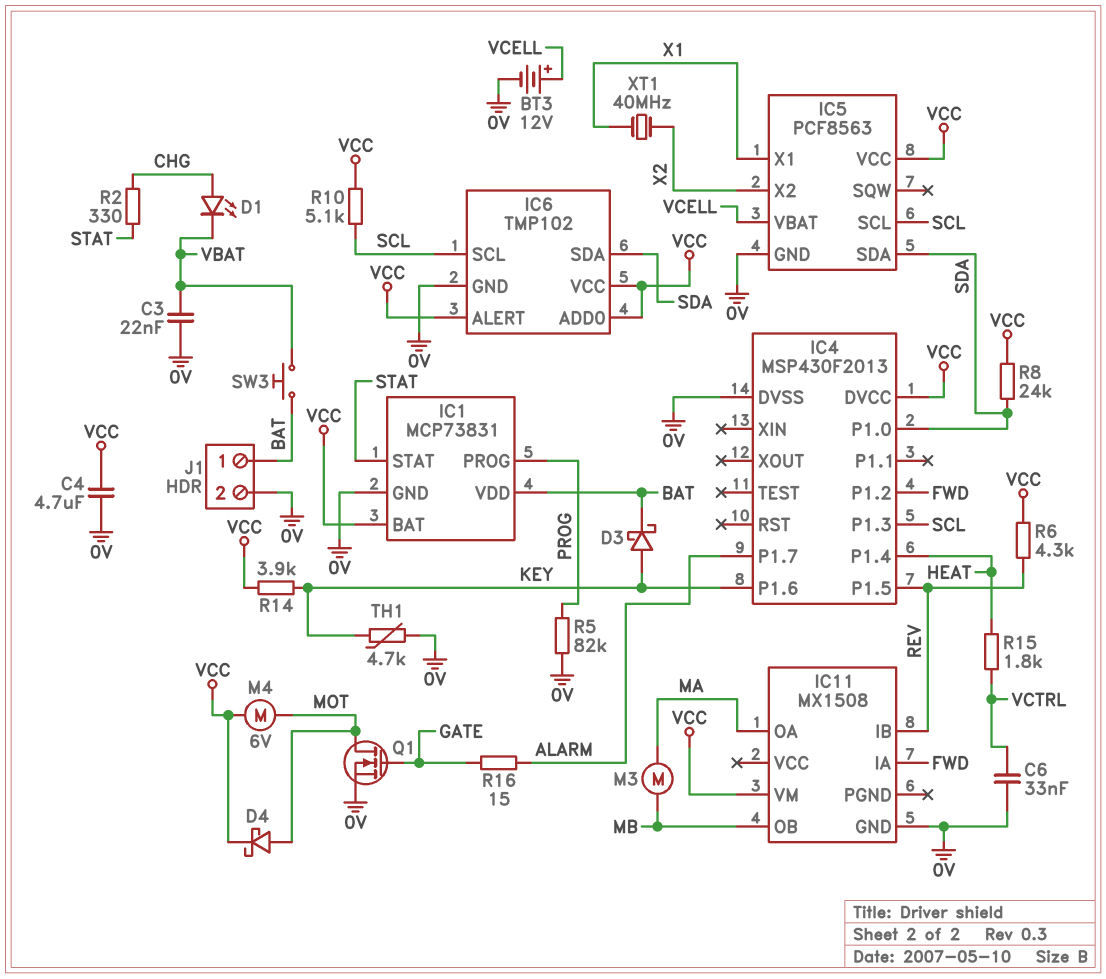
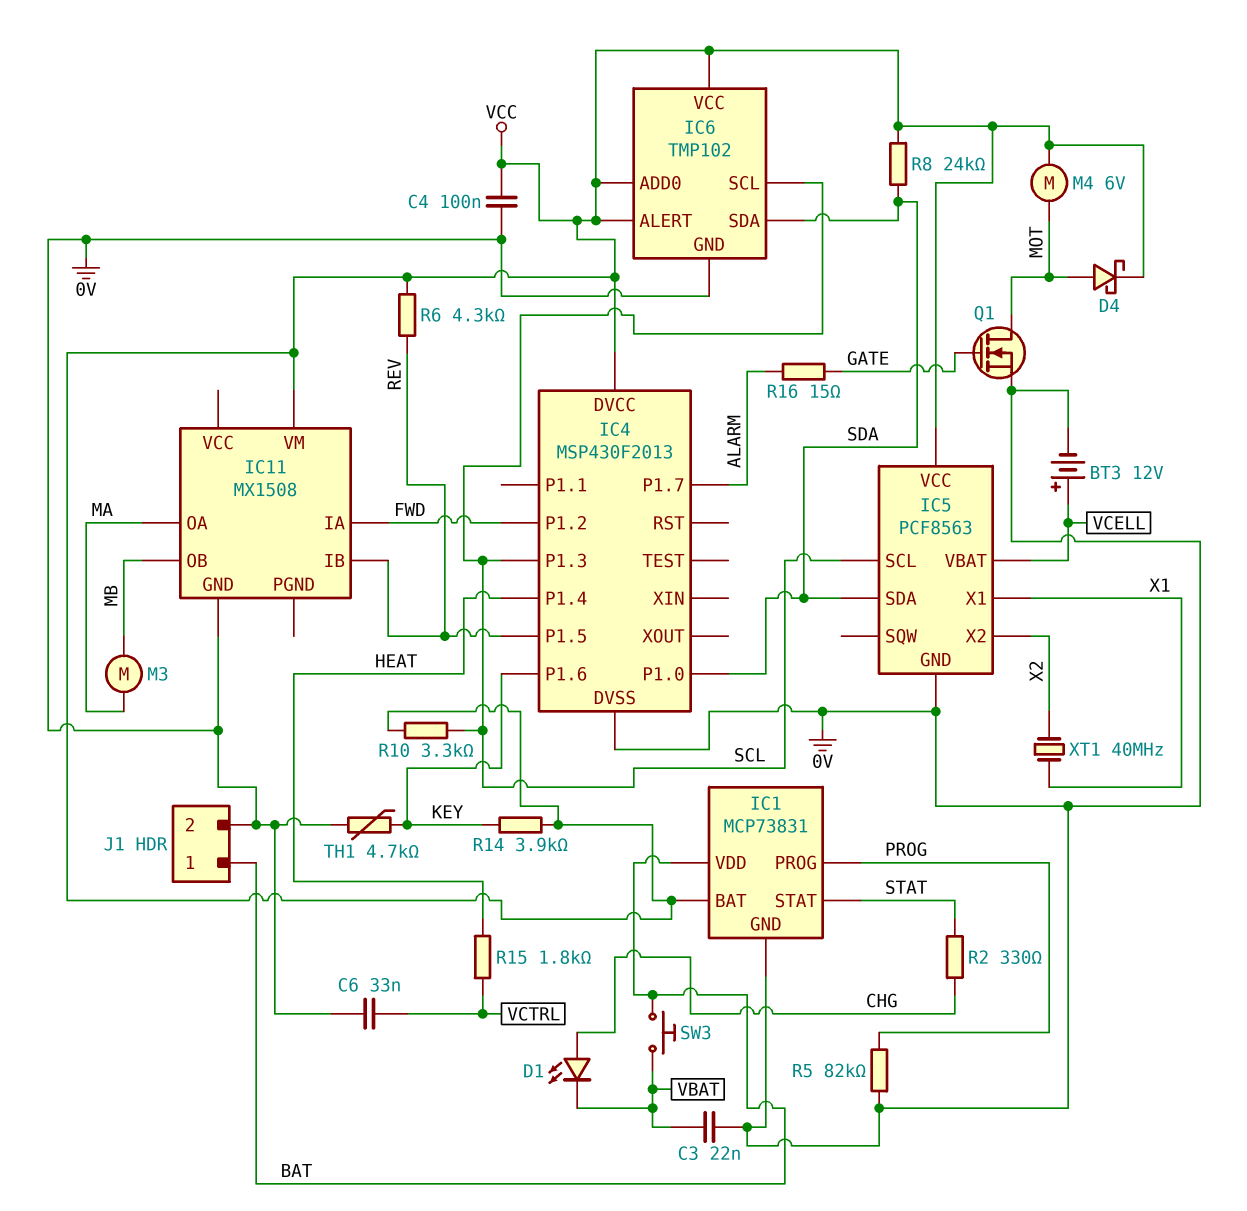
C4: 4.7uF (0V, VCC) -> 100nF (0V, VCC)
D3: schottky (A KEY, K BAT) -> none
R10: 5.1k (SCL, VCC) -> 3.3k (SCL, VCC)

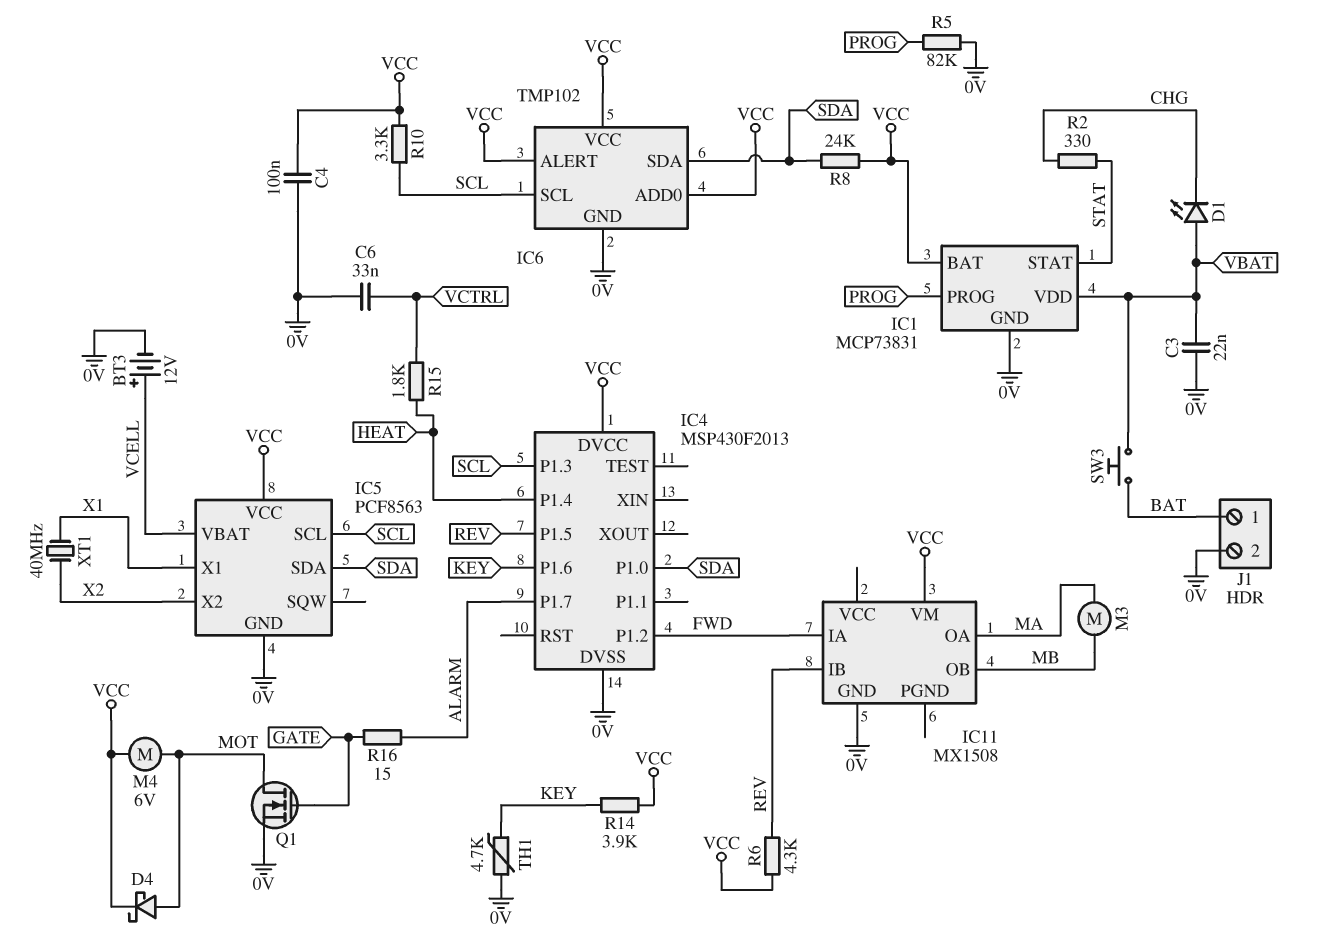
D1: LED (A CHG, K VBAT) -> LED (A VBAT, K CHG)
IC1 pin VDD: BAT -> VBAT

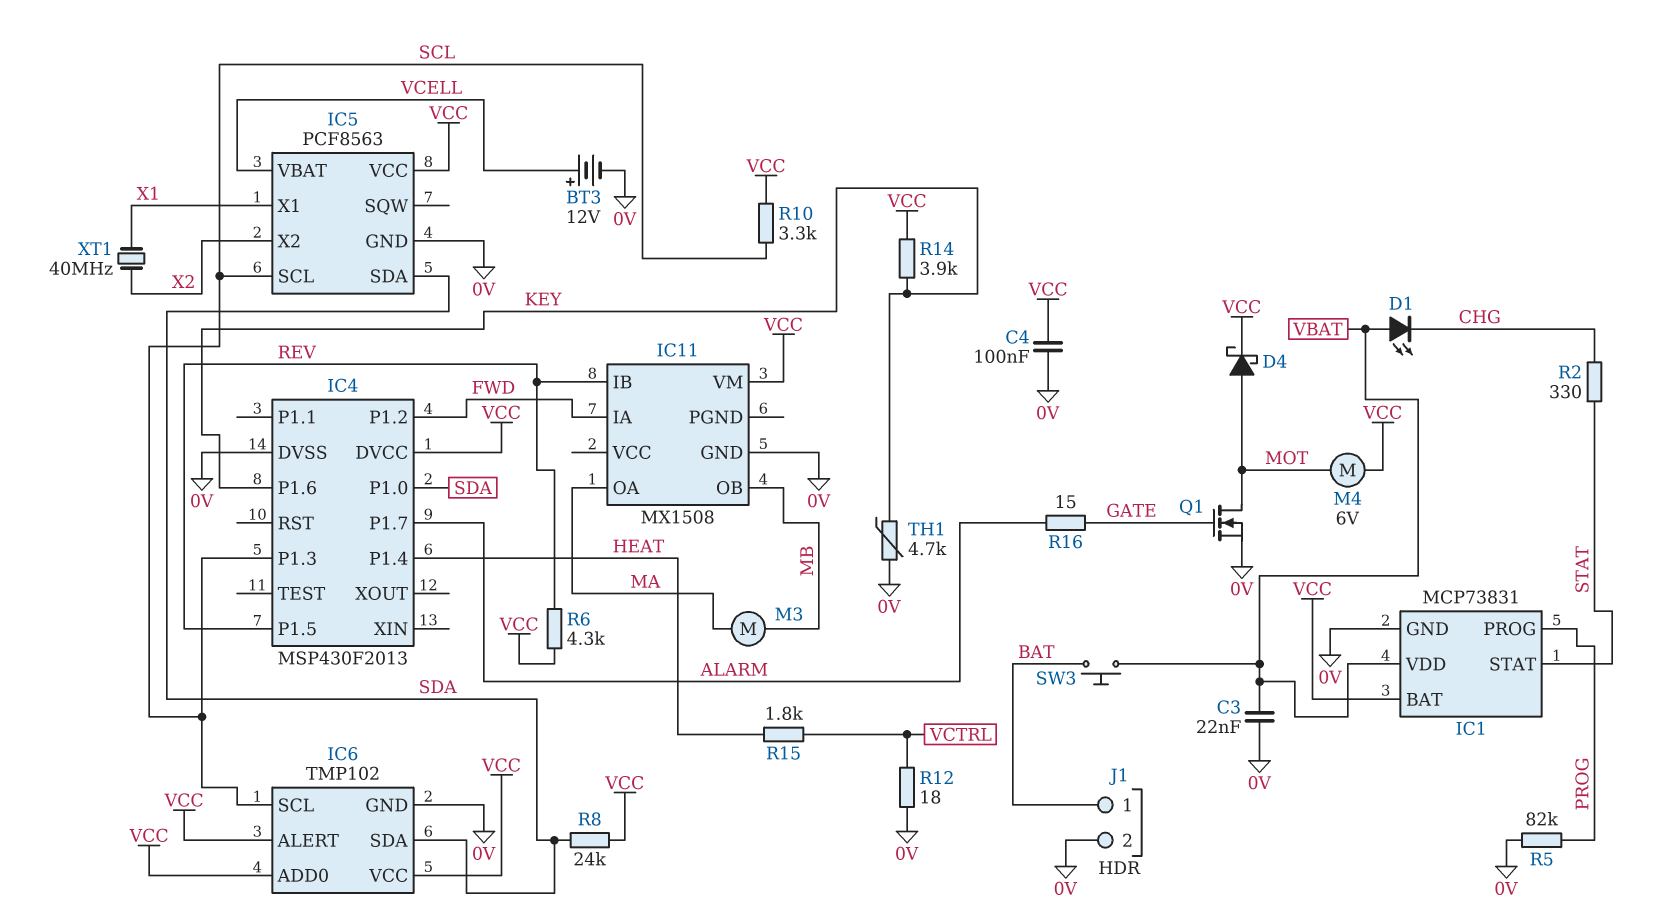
C6: 33nF (0V, VCTRL) -> none
R12: none -> 18 (0V, VCTRL)

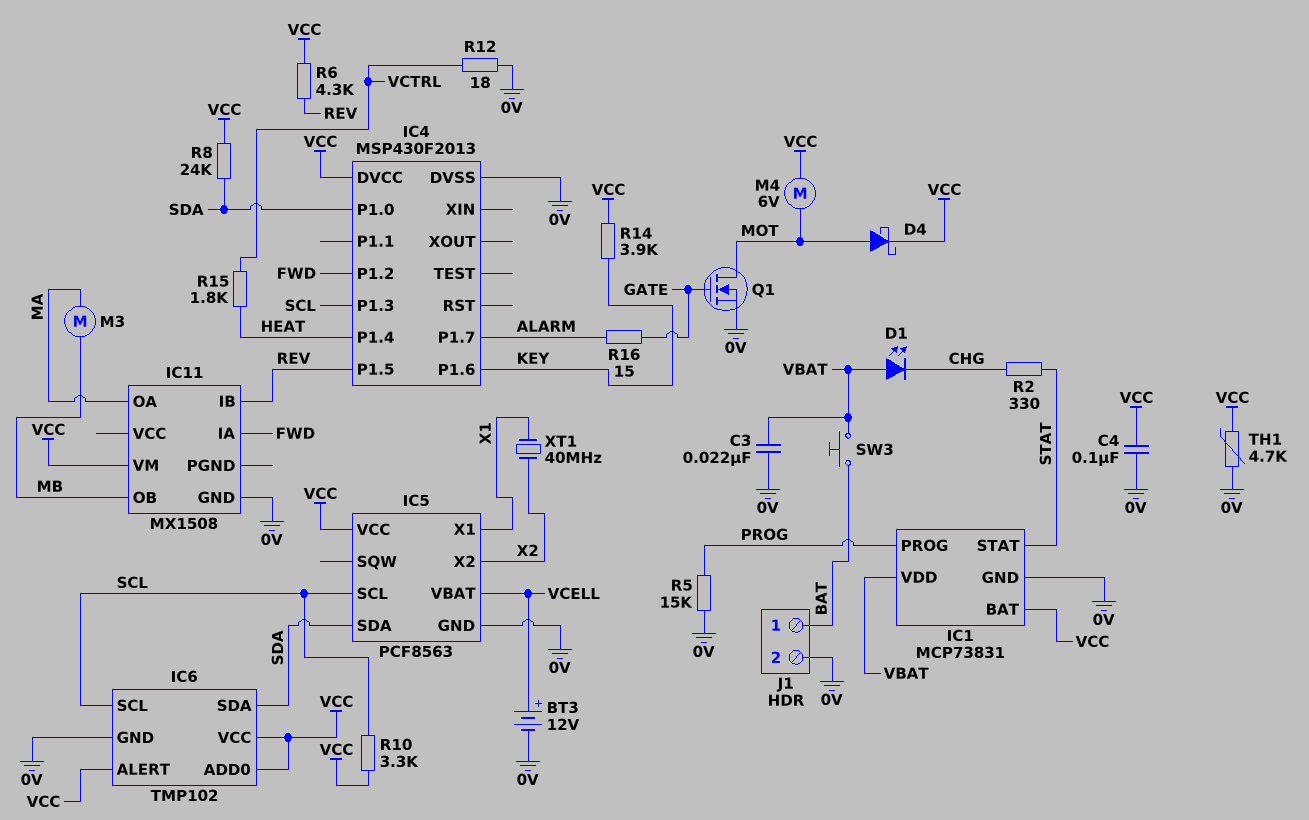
R5: 82k (0V, PROG) -> 15k (0V, PROG)
TH1: 4.7k (0V, KEY) -> 4.7k (0V, VCC)

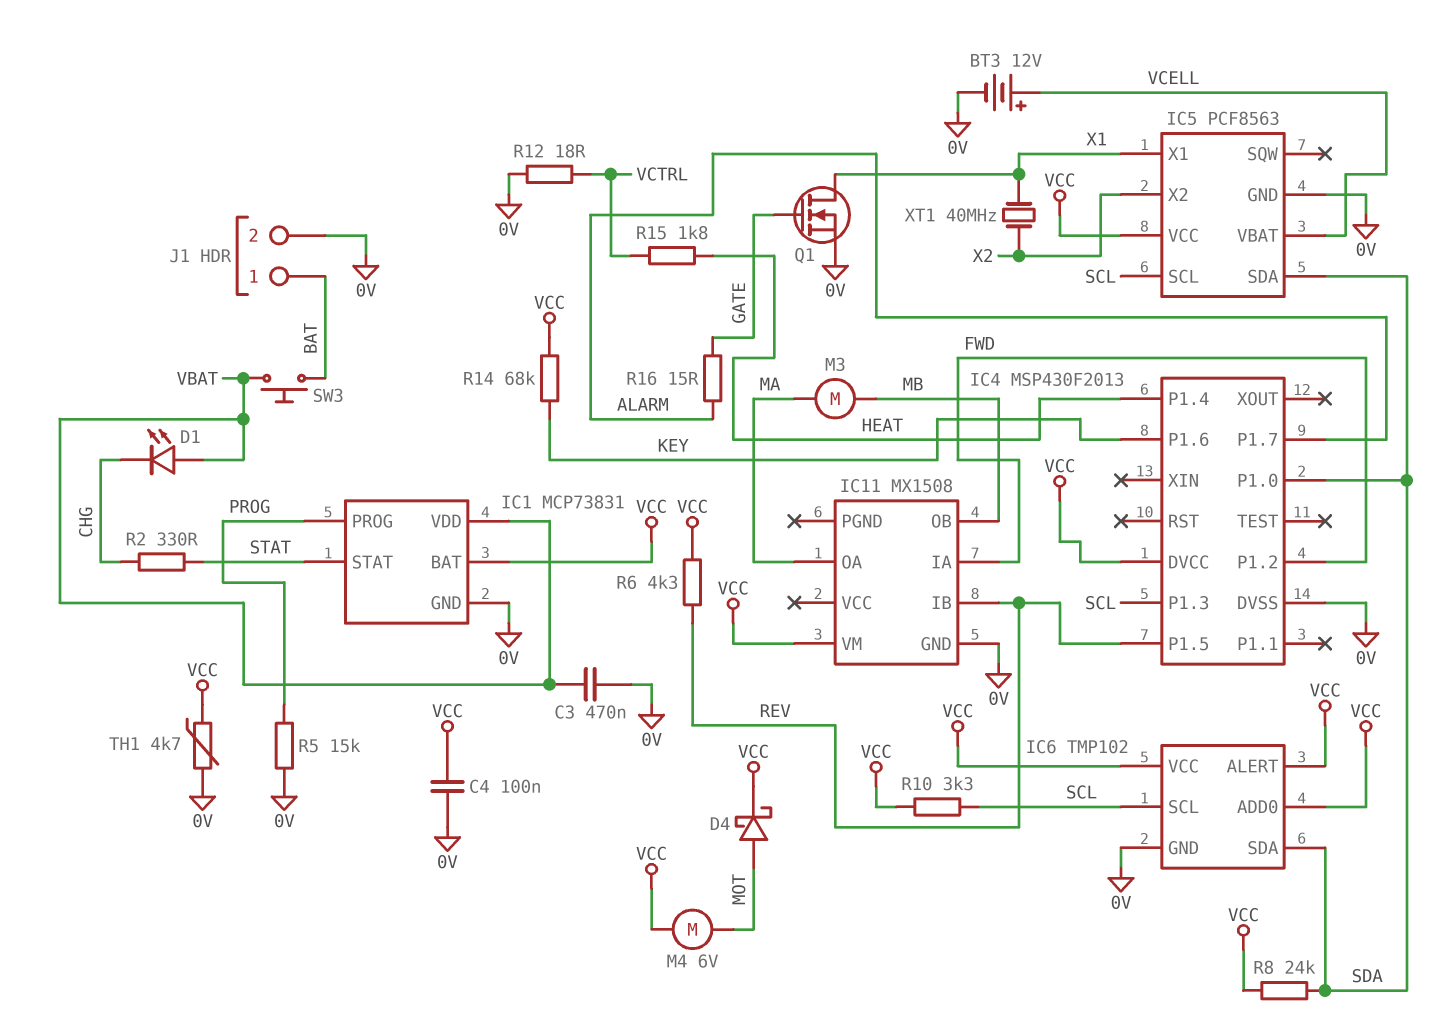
C3: 22nF (0V, VBAT) -> 470nF (0V, VBAT)
Q1: NMOS (G GATE, D MOT, S 0V) -> NMOS (G GATE, D X1, S 0V)
R14: 3.9k (KEY, VCC) -> 68k (KEY, VCC)

